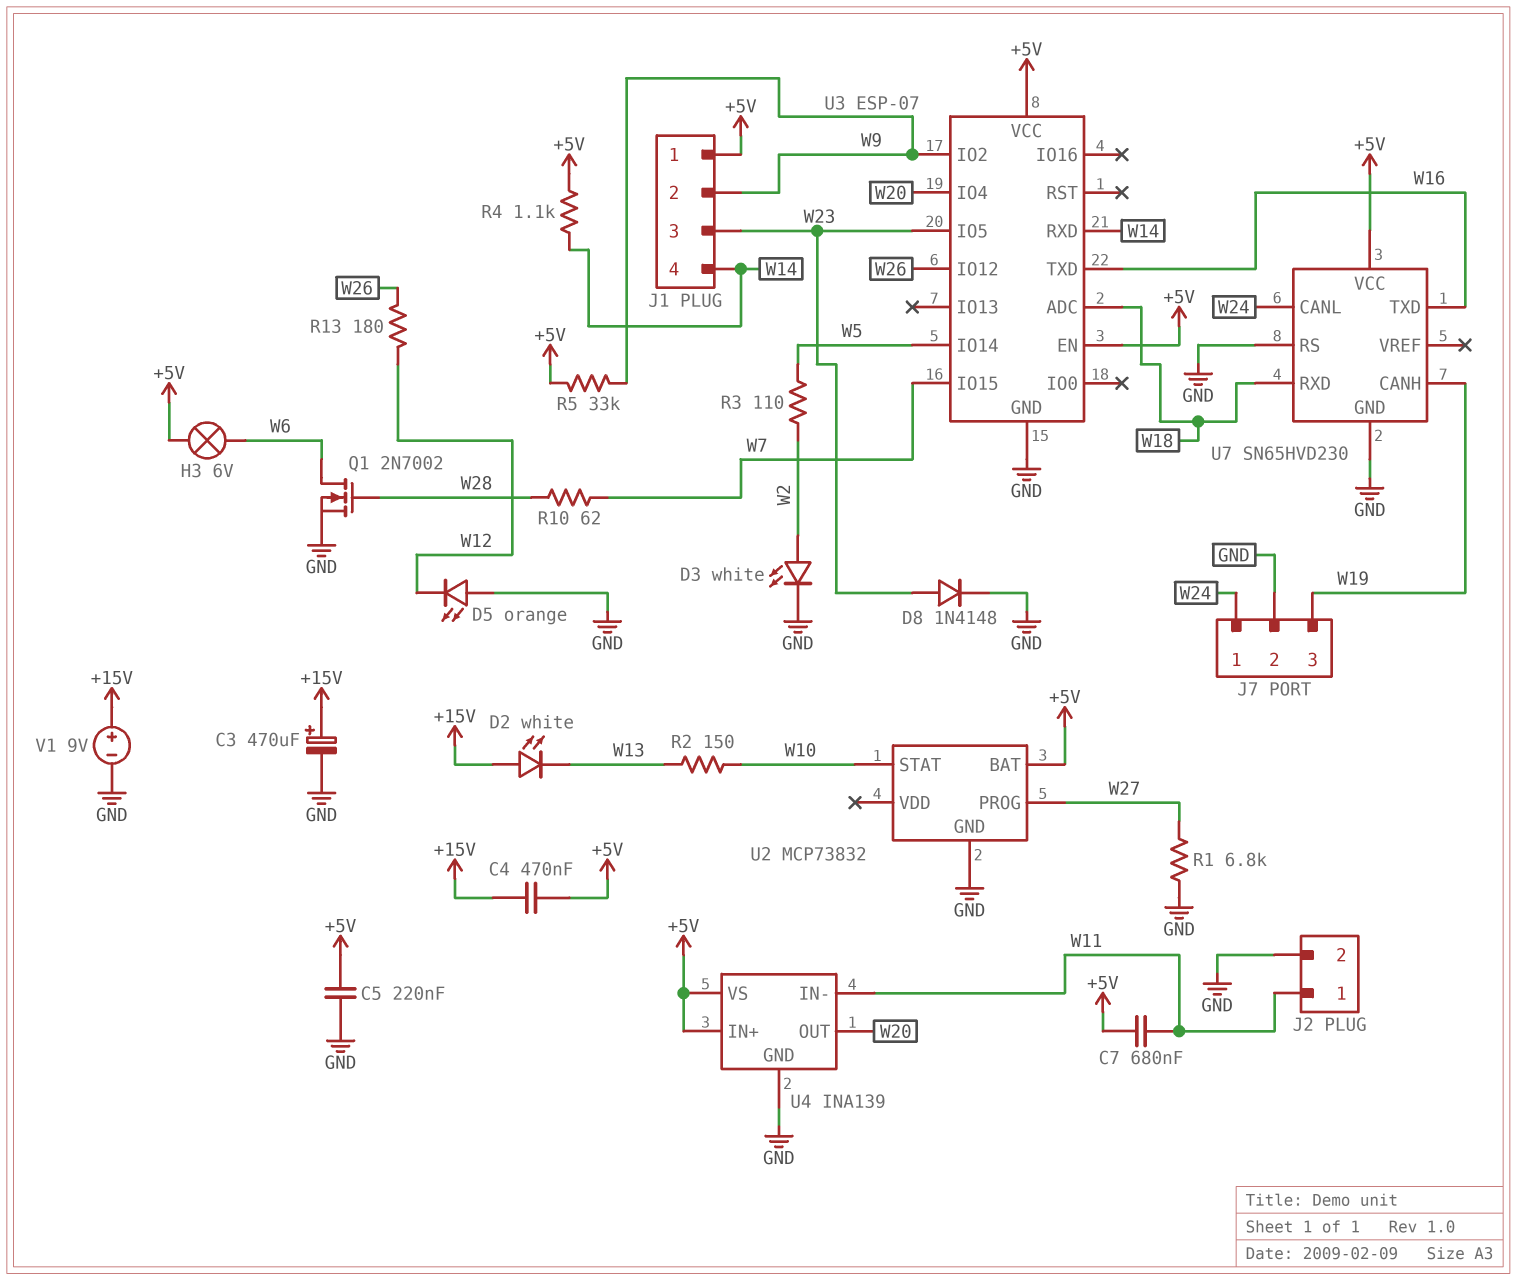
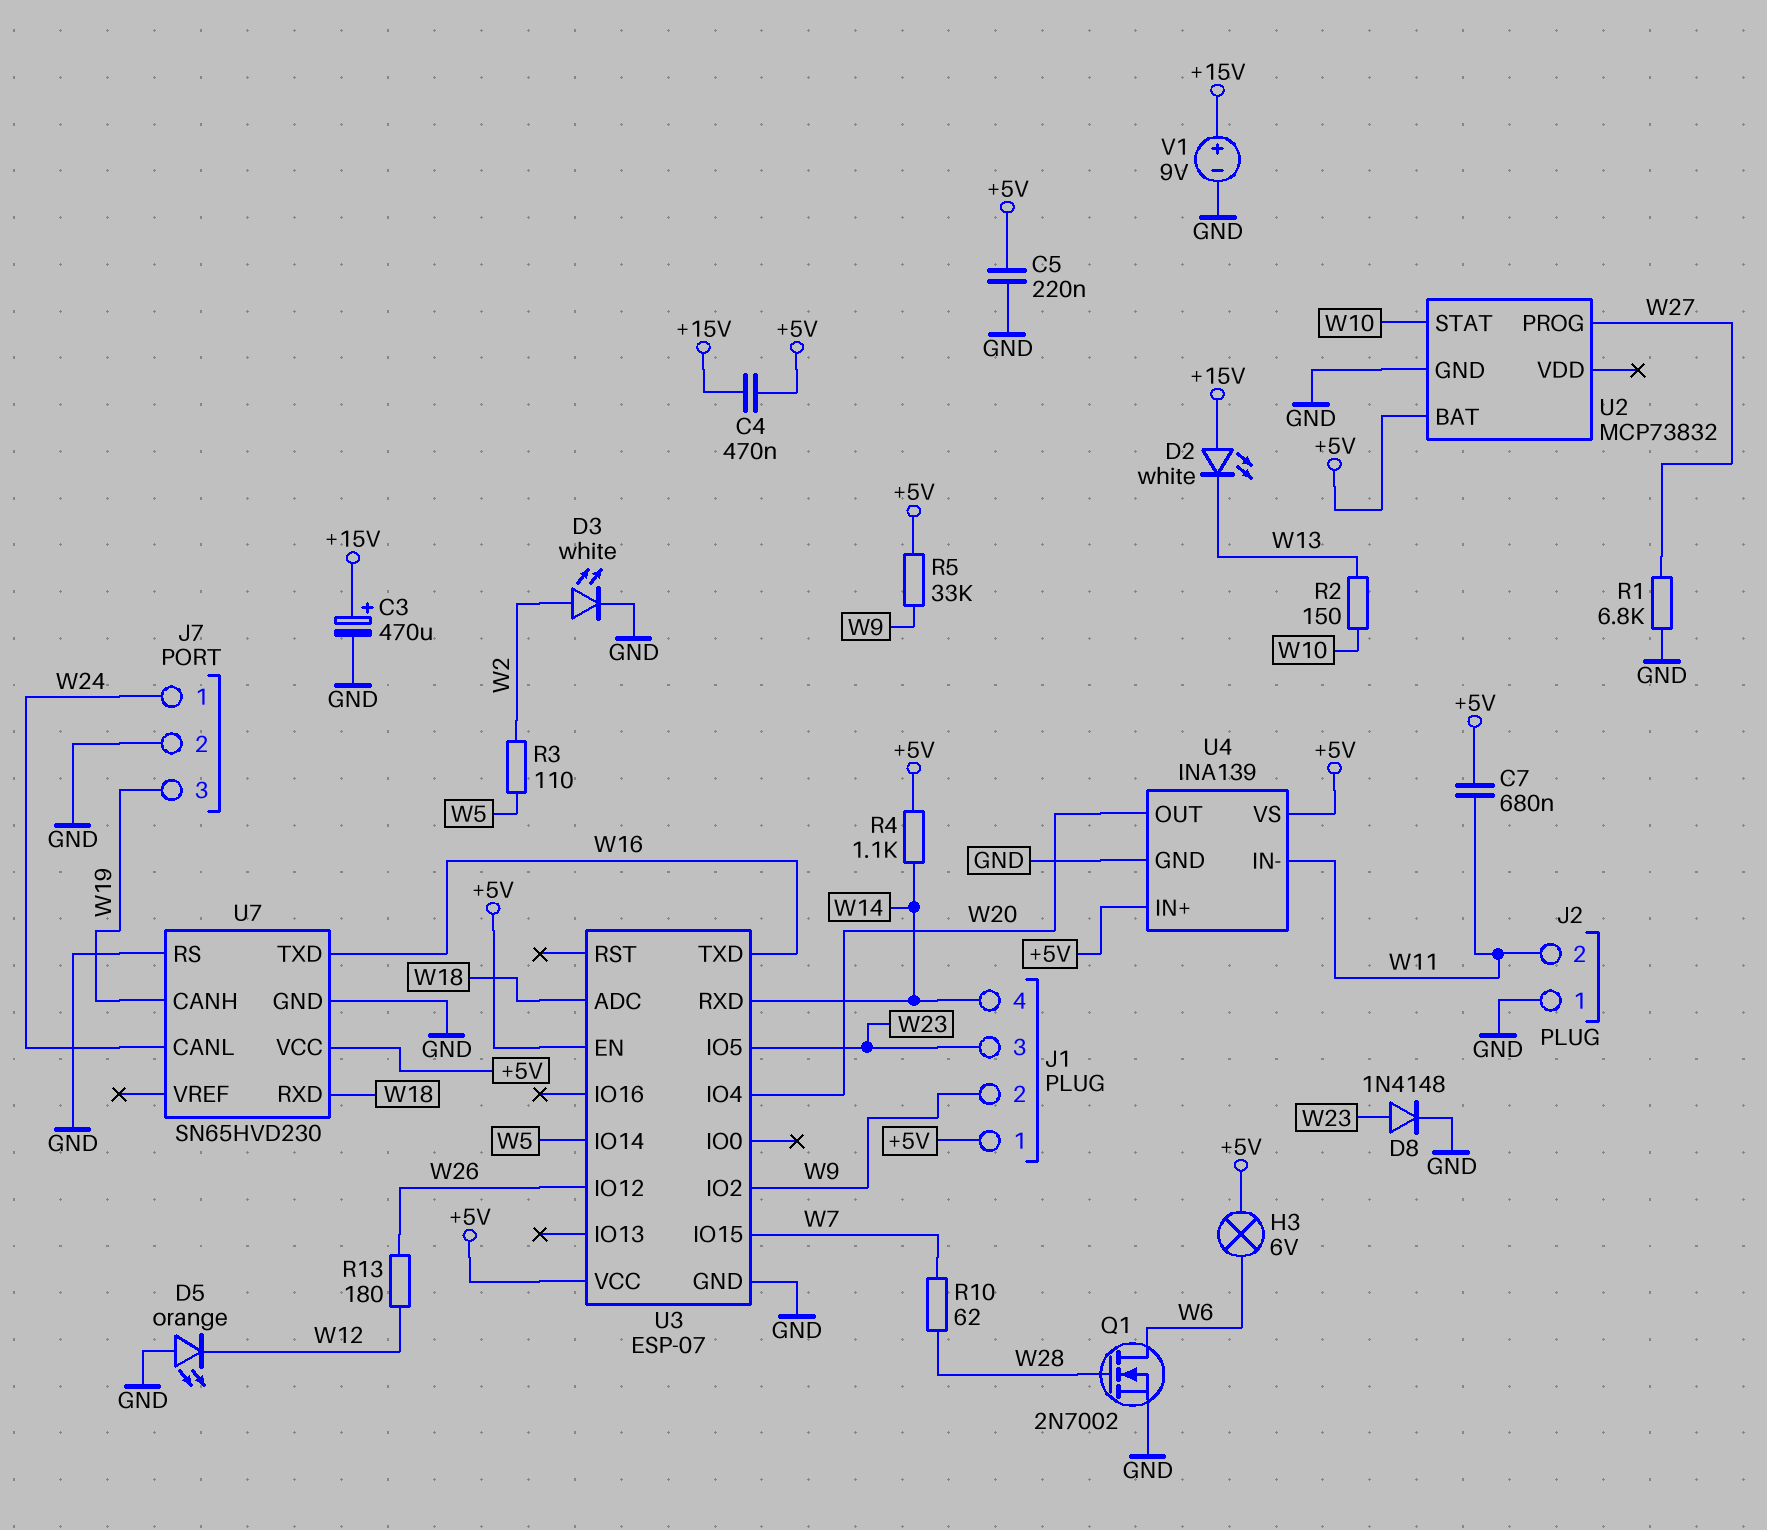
J2 pin 1: W11 -> GND
J2 pin 2: GND -> W11

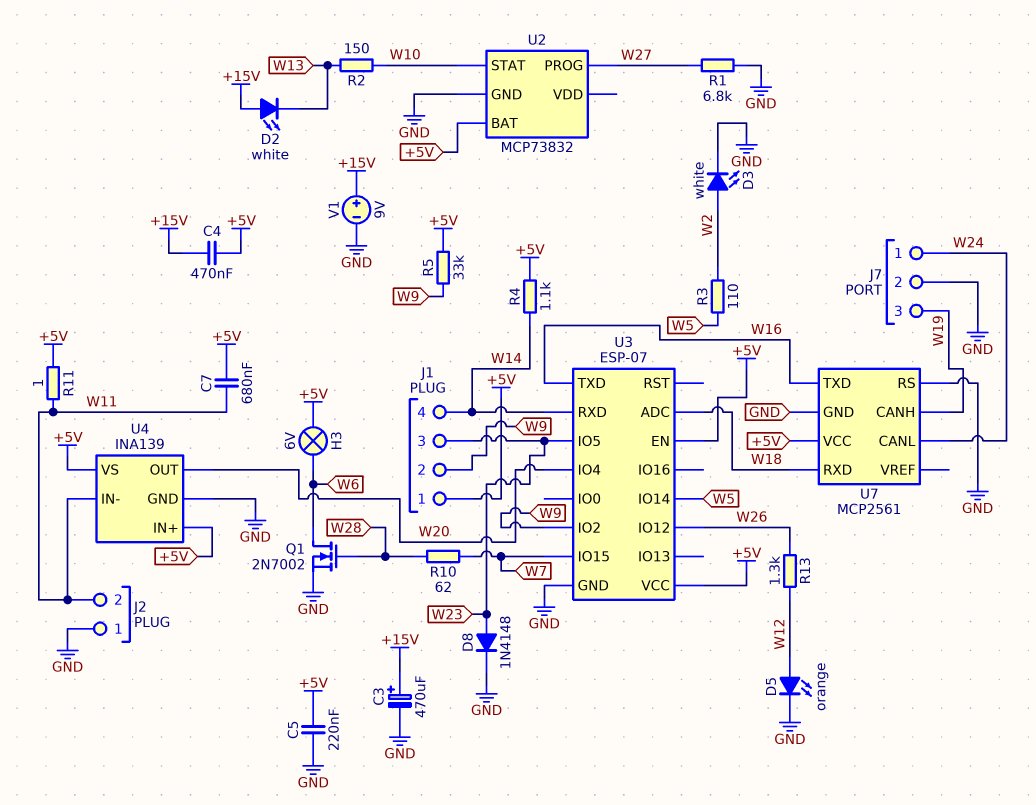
D5: LED orange (A GND, K W12) -> LED orange (A W12, K GND)
R11: none -> 1 (+5V, W11)
R13: 180 (W12, W26) -> 1.3k (W12, W26)
U7: SN65HVD230 -> MCP2561

